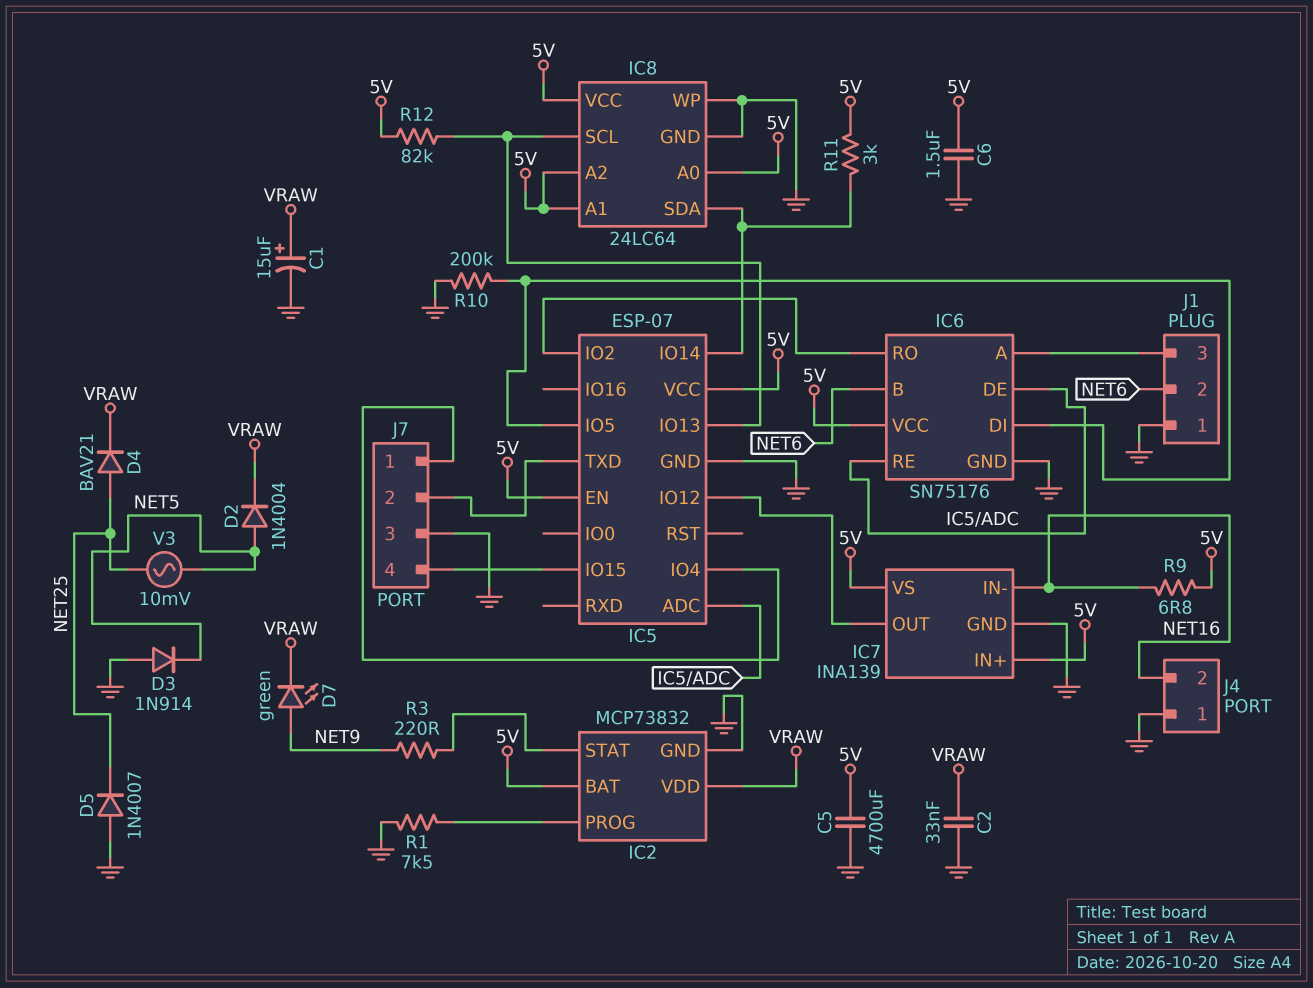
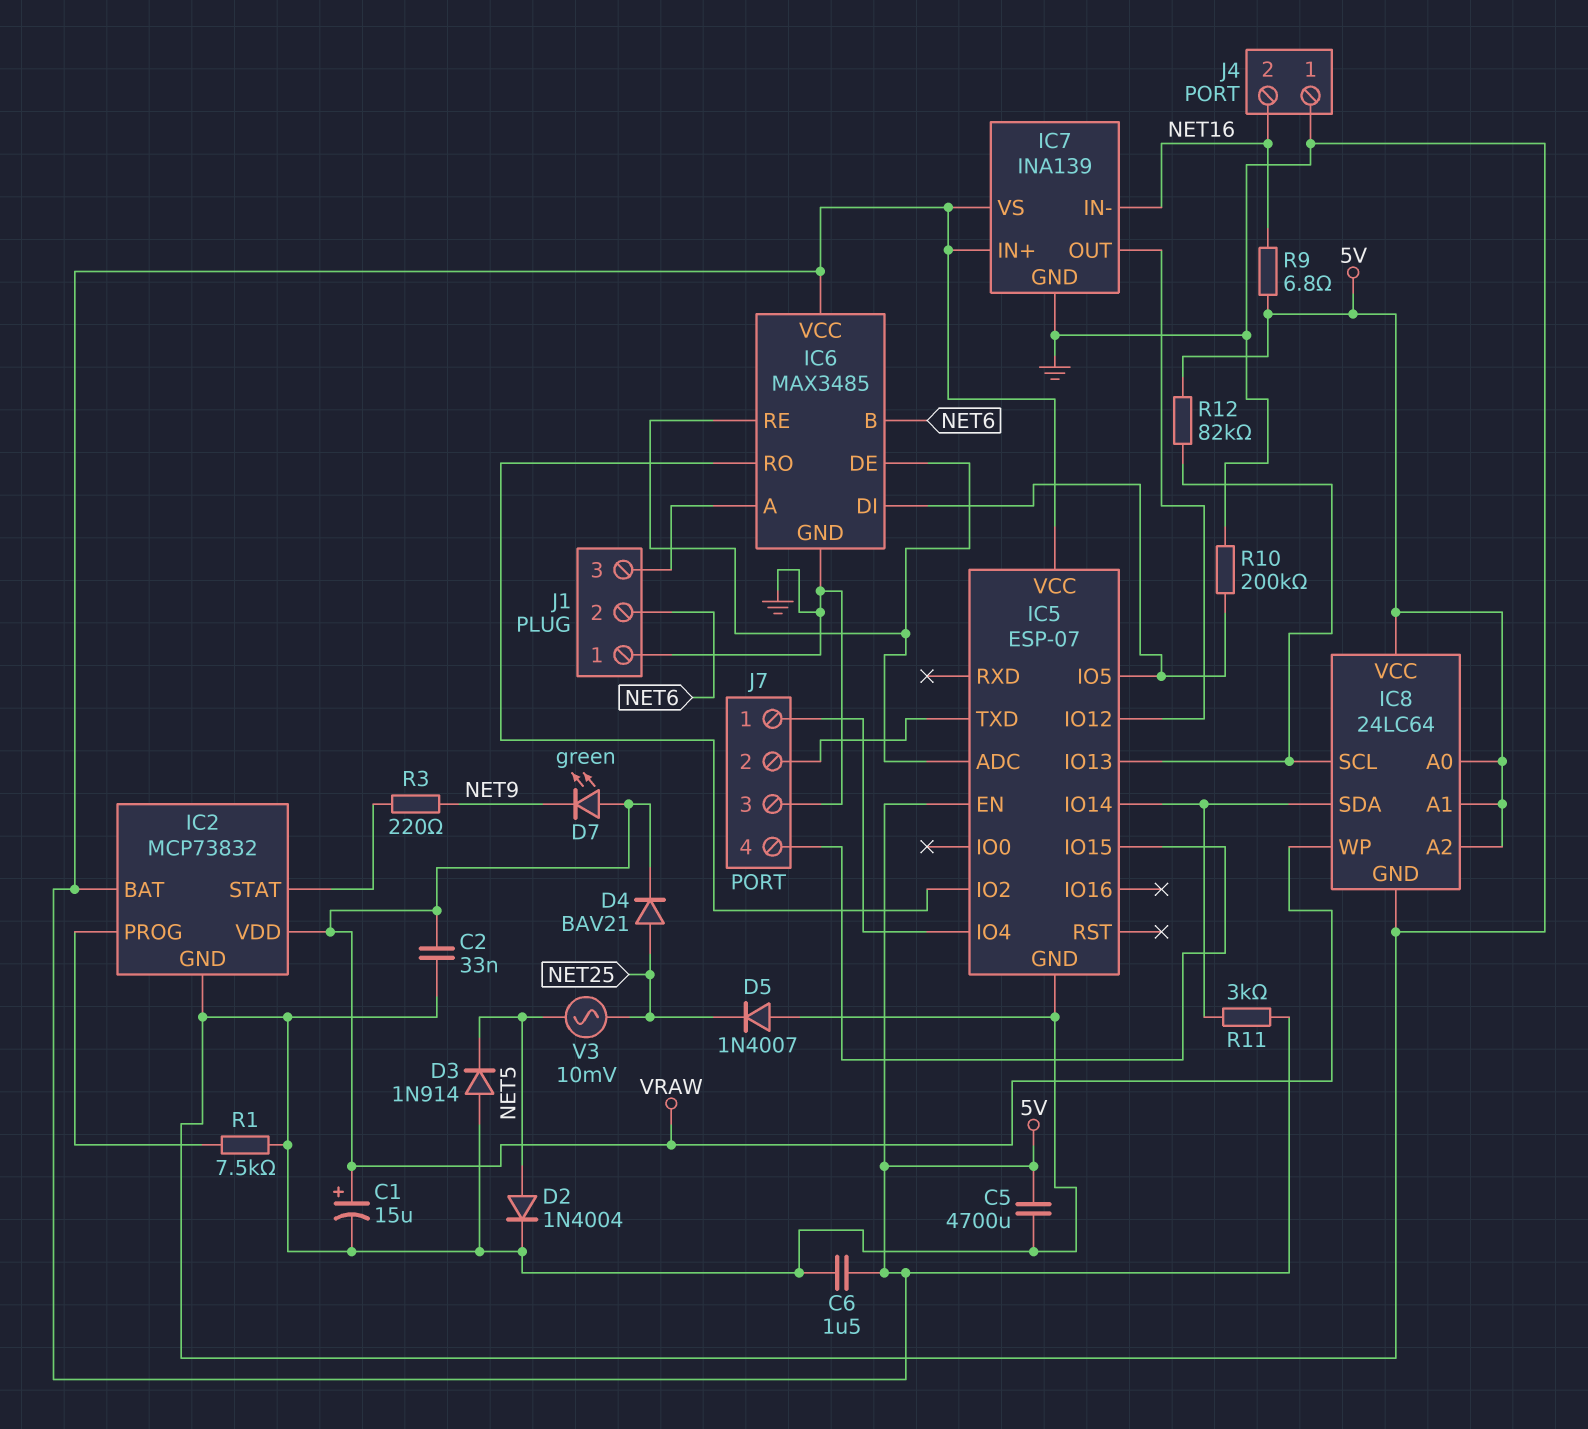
D2: diode 1N4004 (A NET5, K VRAW) -> diode 1N4004 (A NET5, K GND)
D7: LED green (A NET9, K VRAW) -> LED green (A VRAW, K NET9)
IC6: SN75176 -> MAX3485
IC8 pin WP: GND -> VRAW

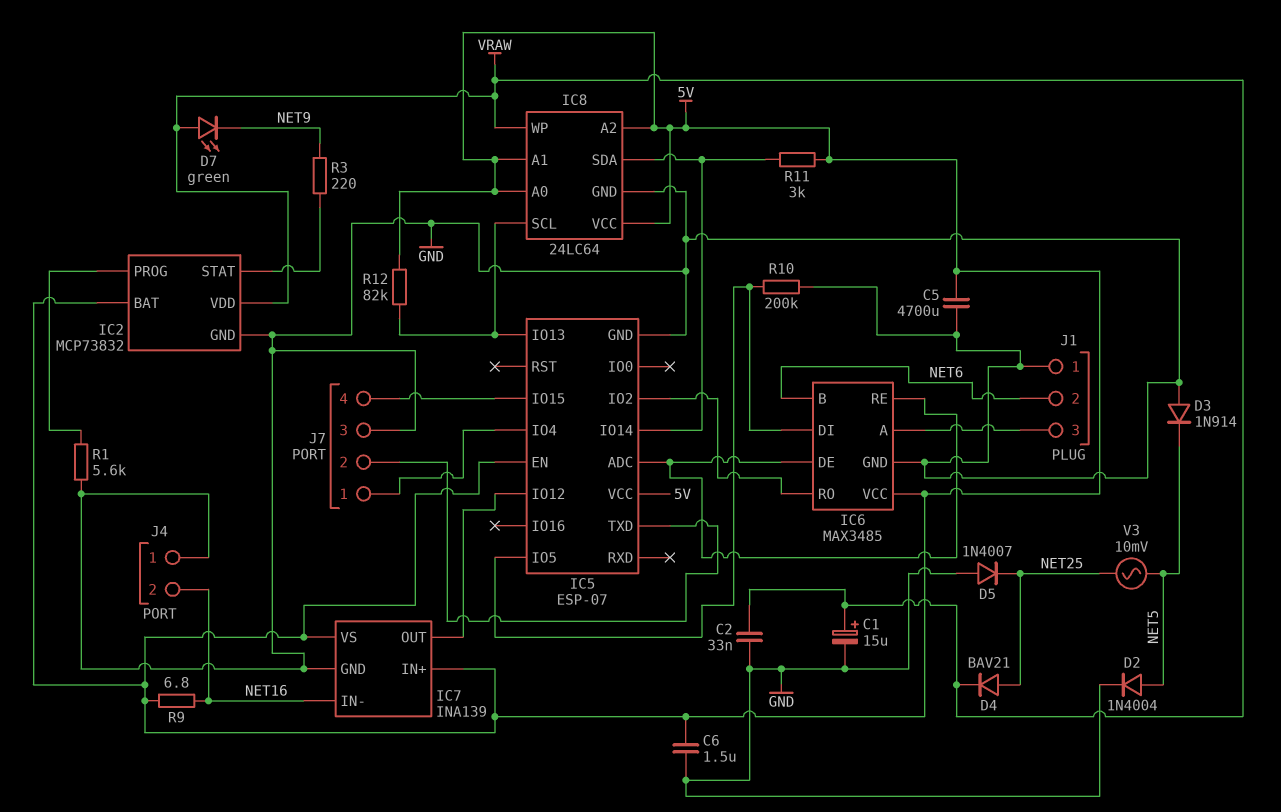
R1: 7.5k (GND, IC2/PROG) -> 5.6k (GND, IC2/PROG)

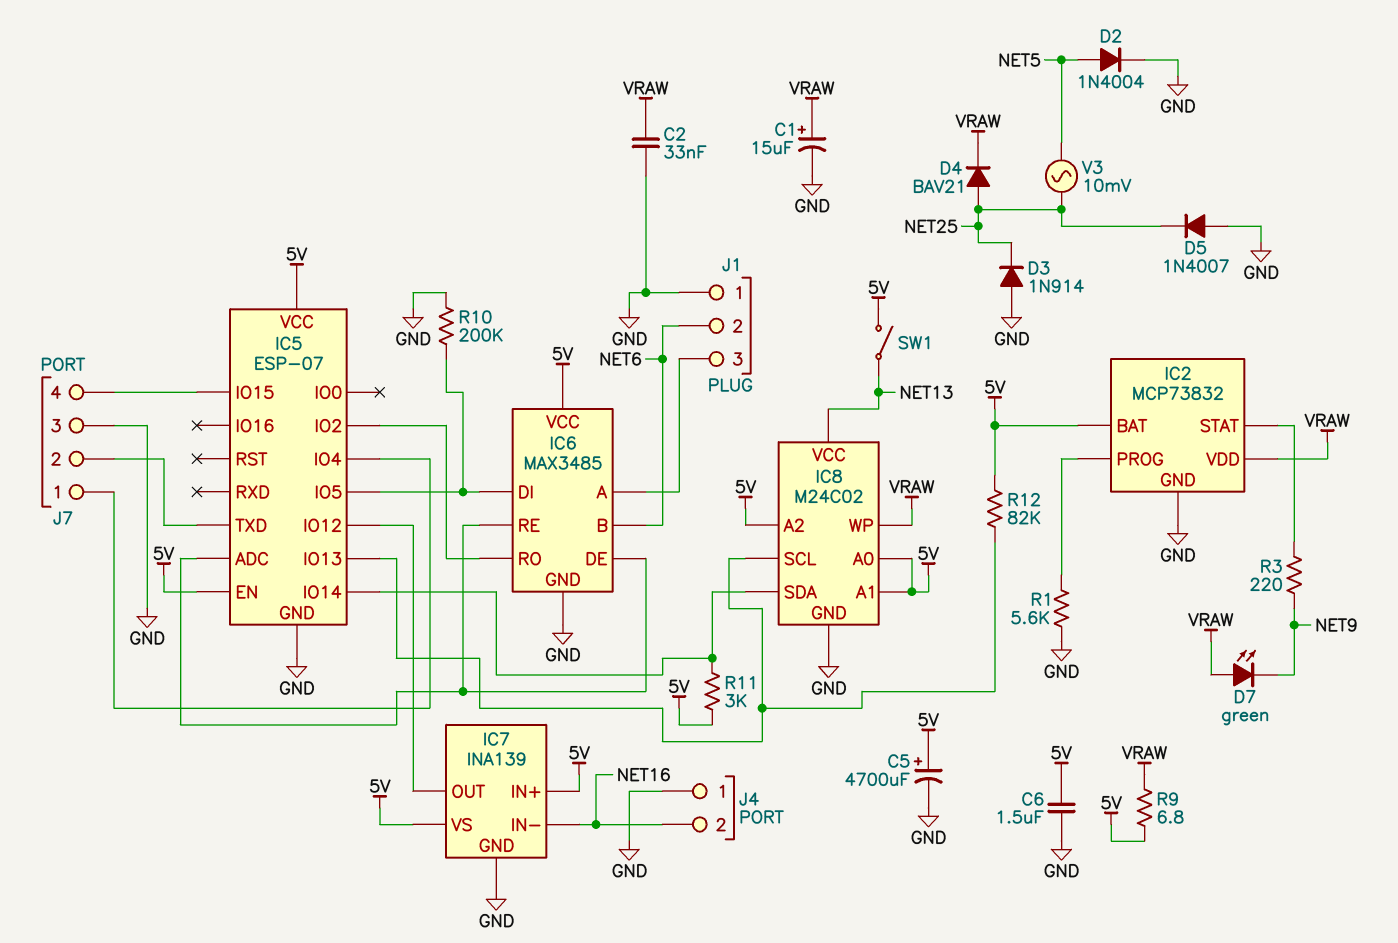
C5: 4700uF (5V, GND) -> 4700uF (plus 5V, minus GND)
D3: diode 1N914 (A GND, K NET5) -> diode 1N914 (A GND, K NET25)
IC8: 24LC64 -> M24C02
IC8 pin VCC: 5V -> NET13
R9: 6.8 (5V, NET16) -> 6.8 (5V, VRAW)
SW1: none -> switch (5V, NET13)

